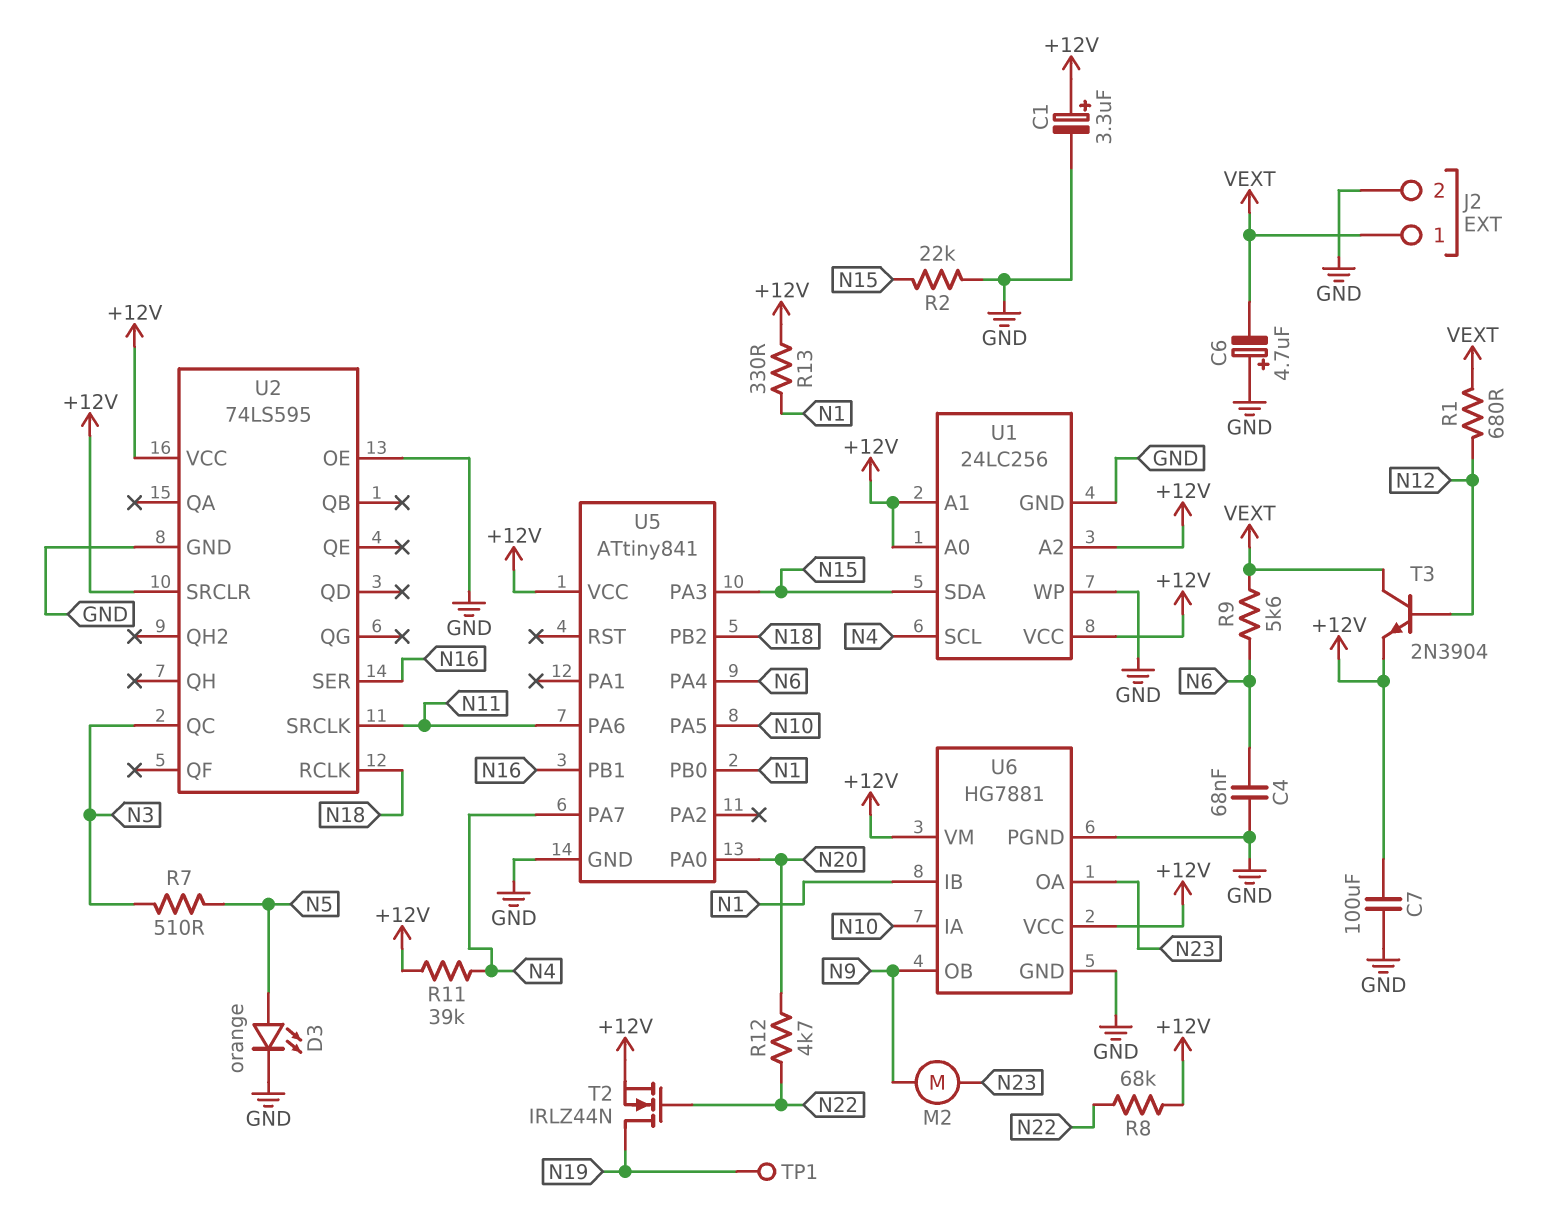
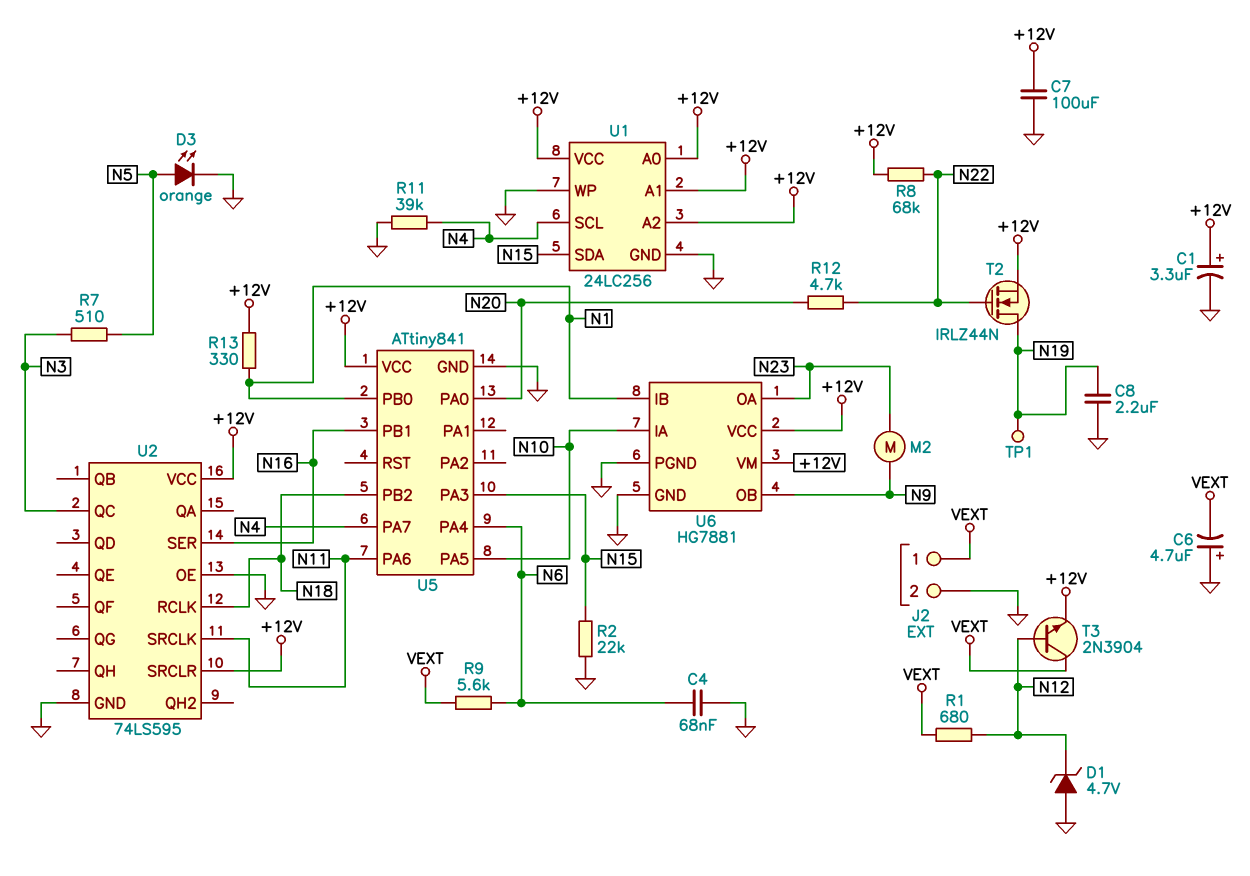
C8: none -> 2.2uF (GND, N19)
D1: none -> zener 4.7V (A GND, K N12)
R11: 39k (+12V, N4) -> 39k (GND, N4)

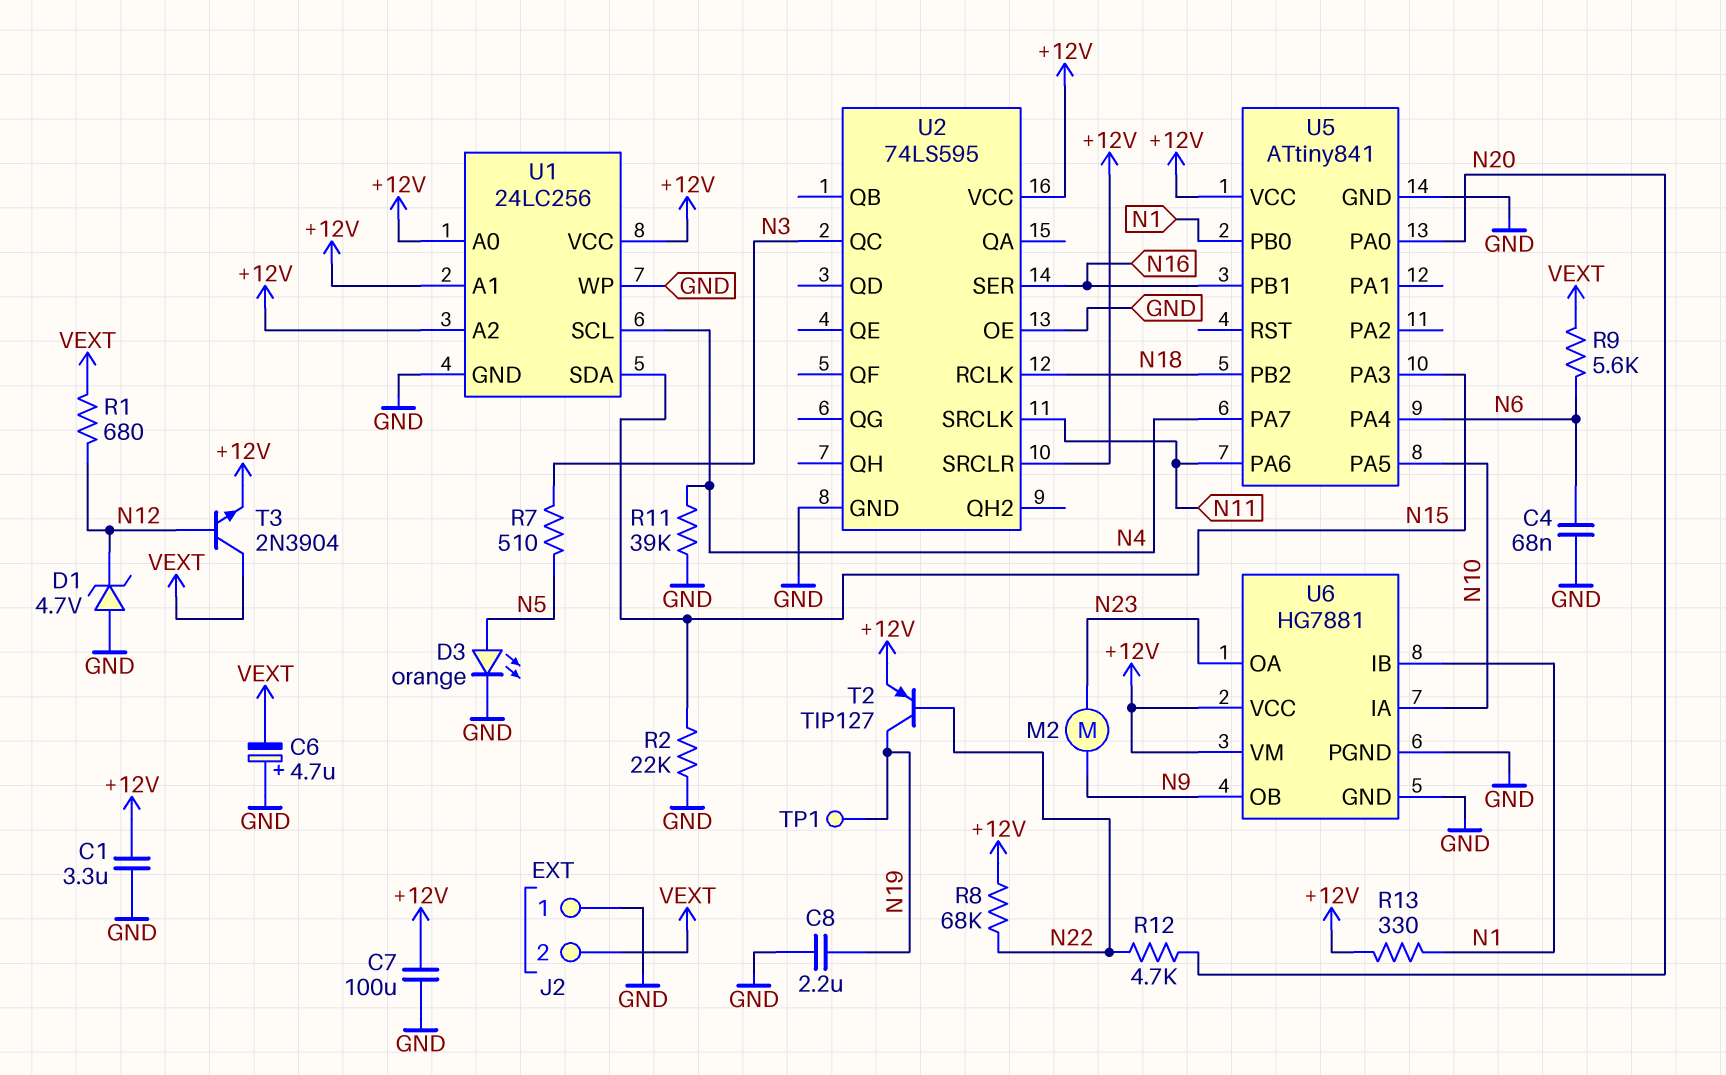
C1: 3.3uF (plus +12V, minus GND) -> 3.3uF (+12V, GND)
J2 pin 1: VEXT -> GND
J2 pin 2: GND -> VEXT
T2: NMOS IRLZ44N (G N22, D N19, S +12V) -> PNP TIP127 (B N22, C N19, E +12V)

